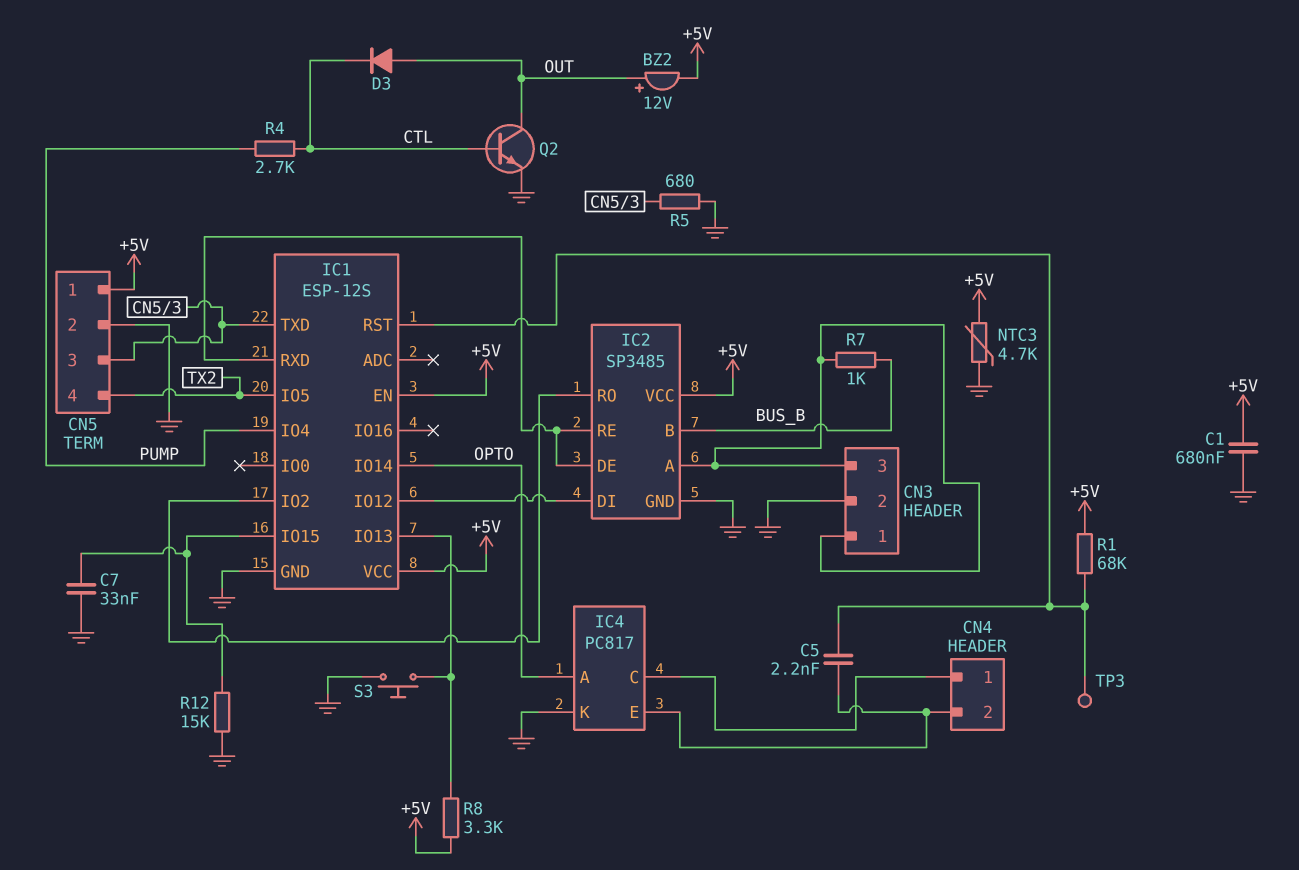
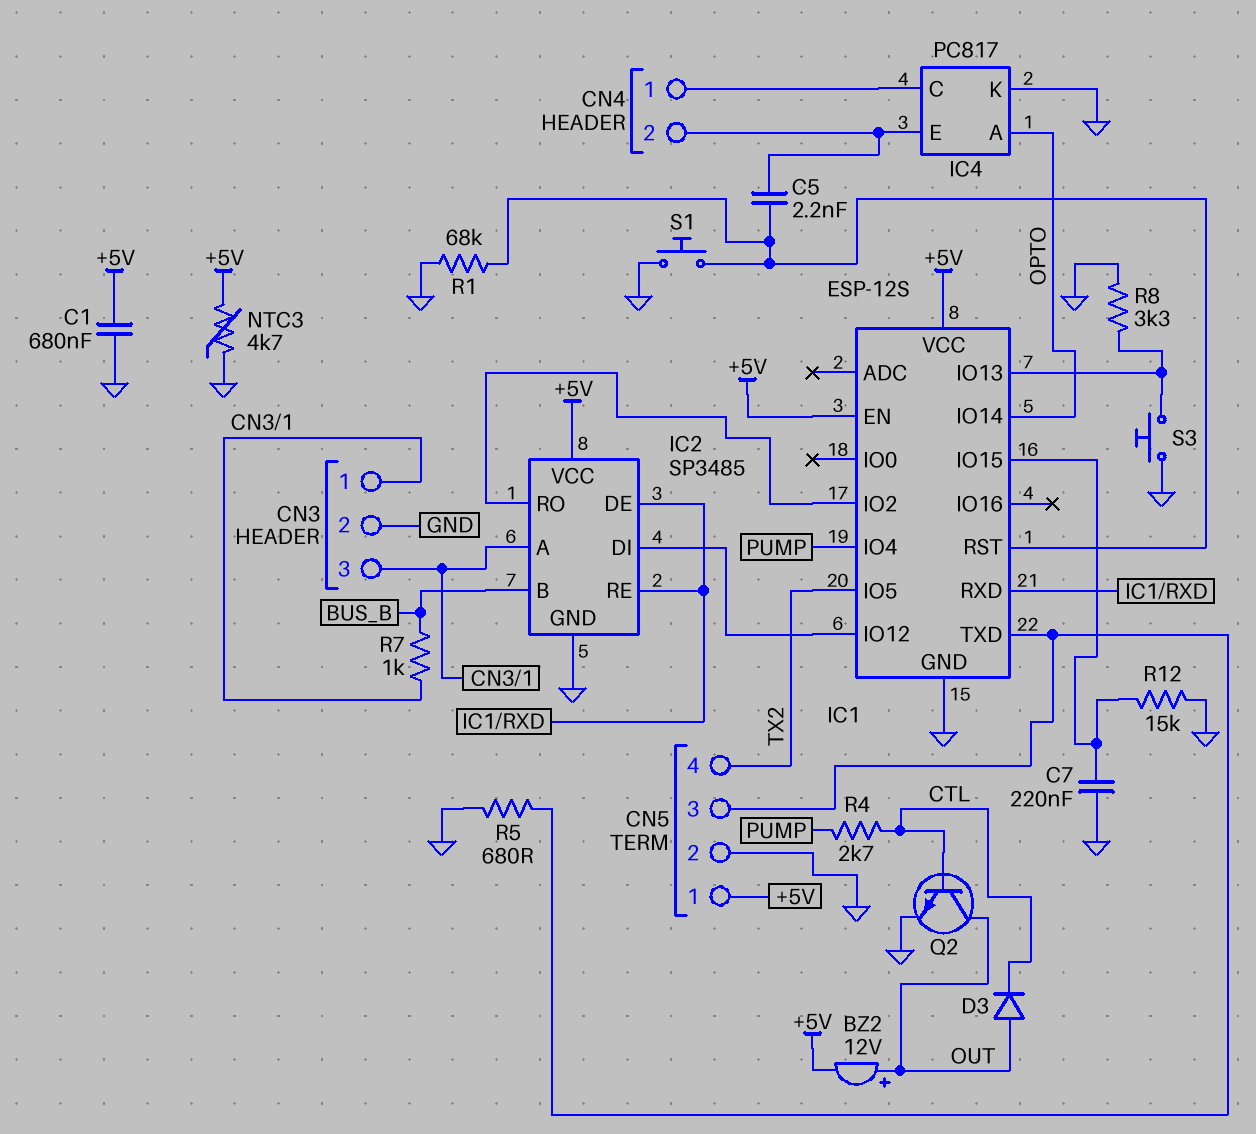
C7: 33nF (GND, IC1/IO15) -> 220nF (GND, IC1/IO15)
R1: 68k (+5V, IC1/RST) -> 68k (GND, IC1/RST)
R8: 3.3k (+5V, IC1/IO13) -> 3.3k (GND, IC1/IO13)
S1: none -> button (GND, IC1/RST)
TP3: test point (IC1/RST) -> none

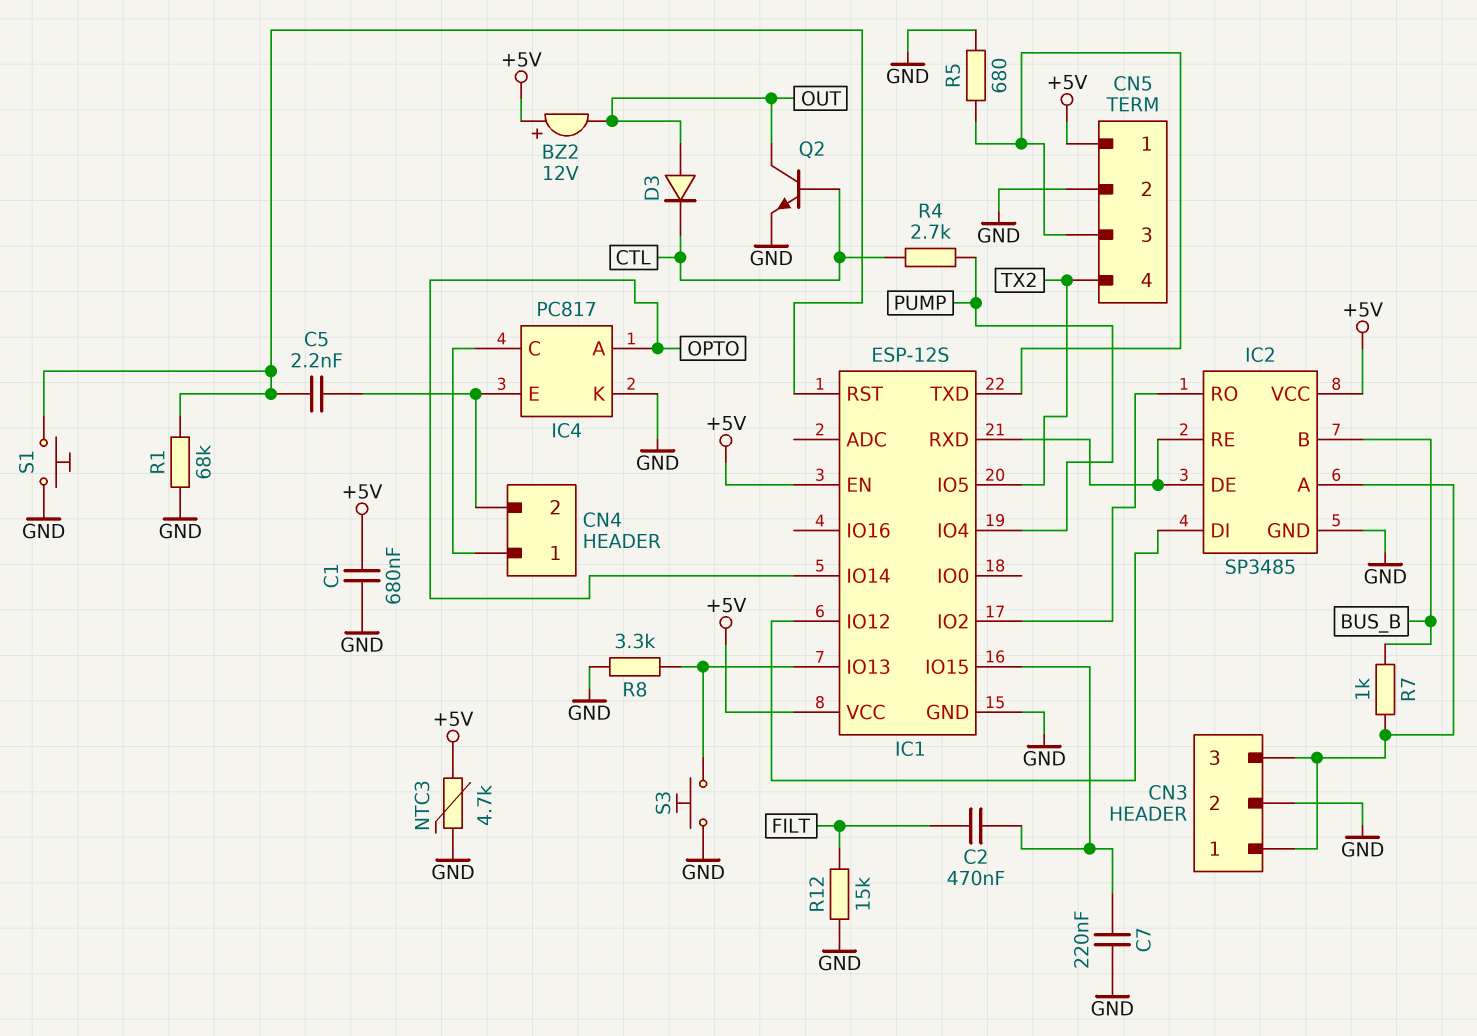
BZ2: buzzer 12V (plus OUT, minus +5V) -> buzzer 12V (plus +5V, minus OUT)
C2: none -> 470nF (FILT, IC1/IO15)
R12: 15k (GND, IC1/IO15) -> 15k (FILT, GND)

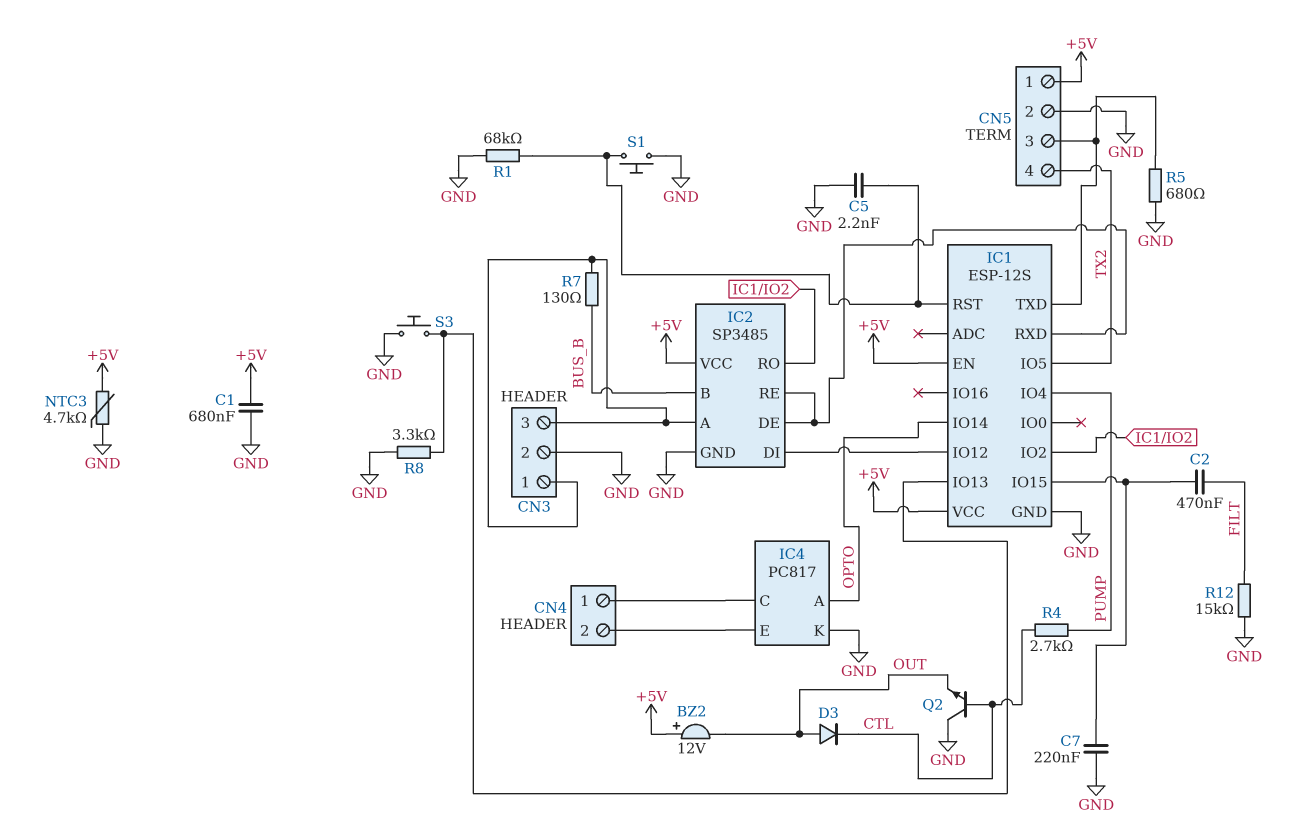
C5: 2.2nF (CN4/2, IC1/RST) -> 2.2nF (GND, IC1/RST)
Q2: NPN (B CTL, C OUT, E GND) -> NPN (B CTL, C GND, E OUT)
R7: 1k (BUS_B, CN3/1) -> 130 (BUS_B, CN3/1)

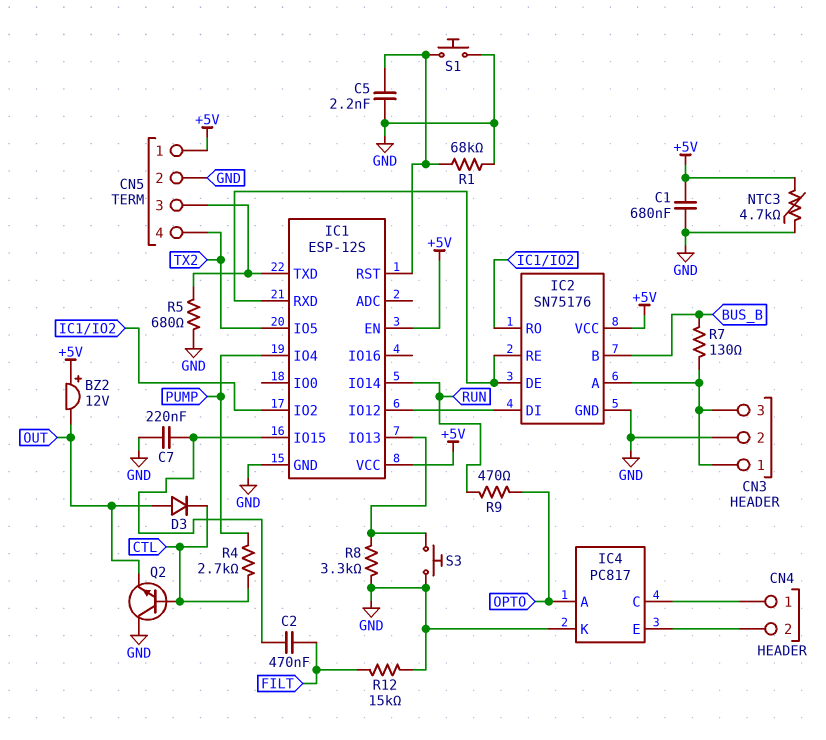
IC1 pin IO14: OPTO -> RUN
IC2: SP3485 -> SN75176
R9: none -> 470 (OPTO, RUN)

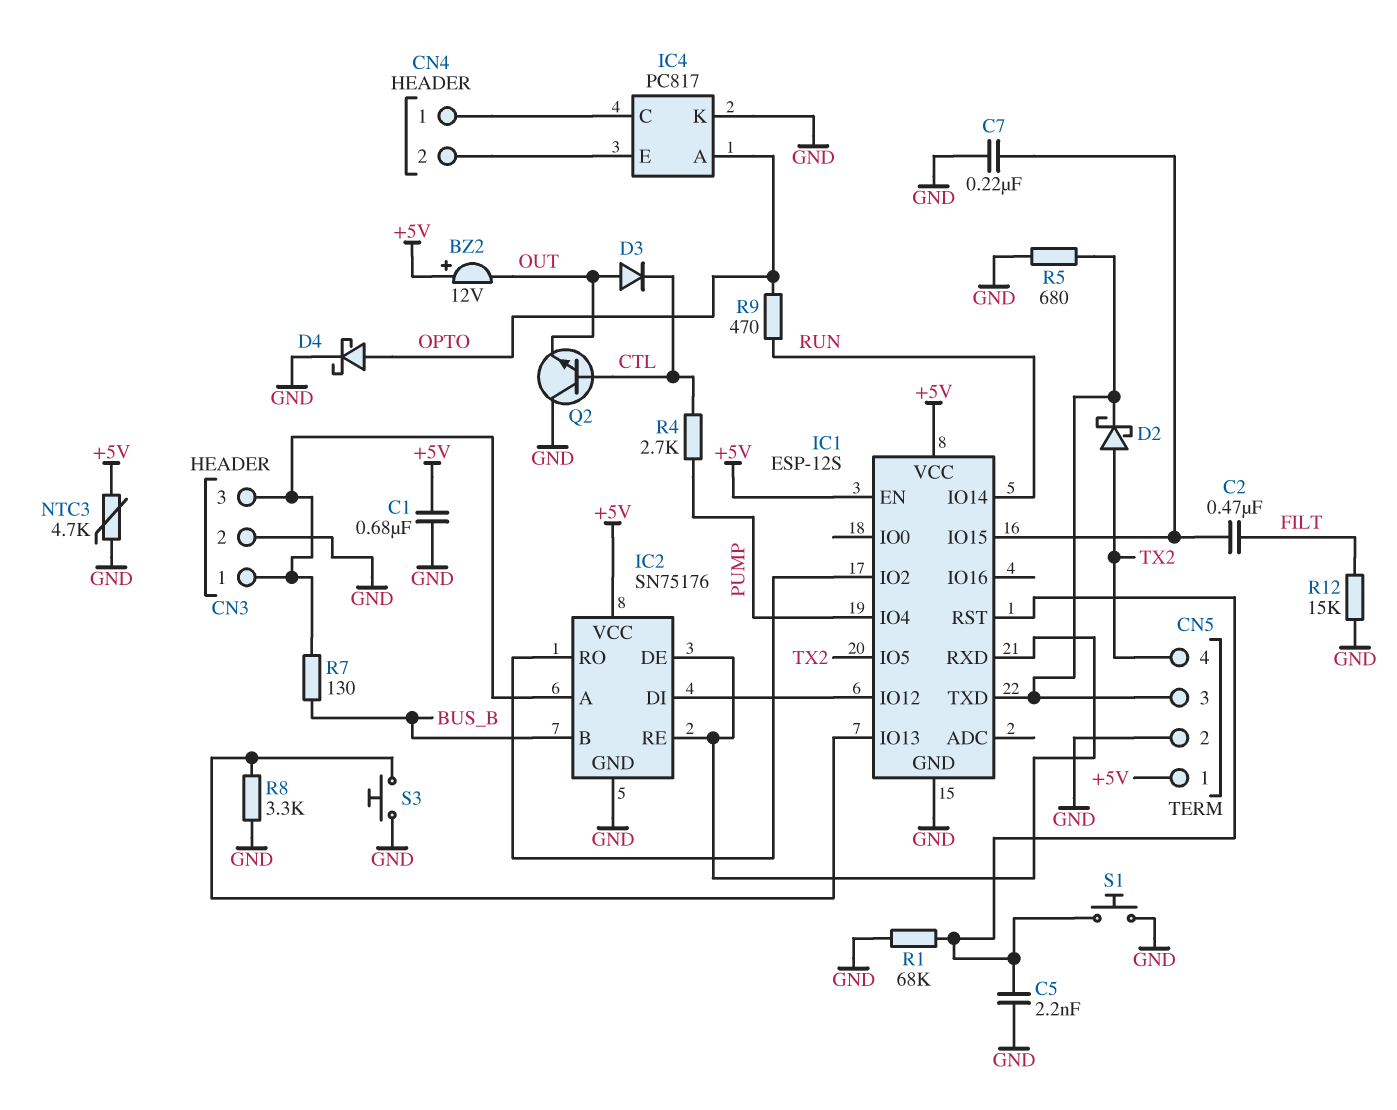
D2: none -> schottky (A TX2, K CN5/3)
D4: none -> schottky (A OPTO, K GND)

